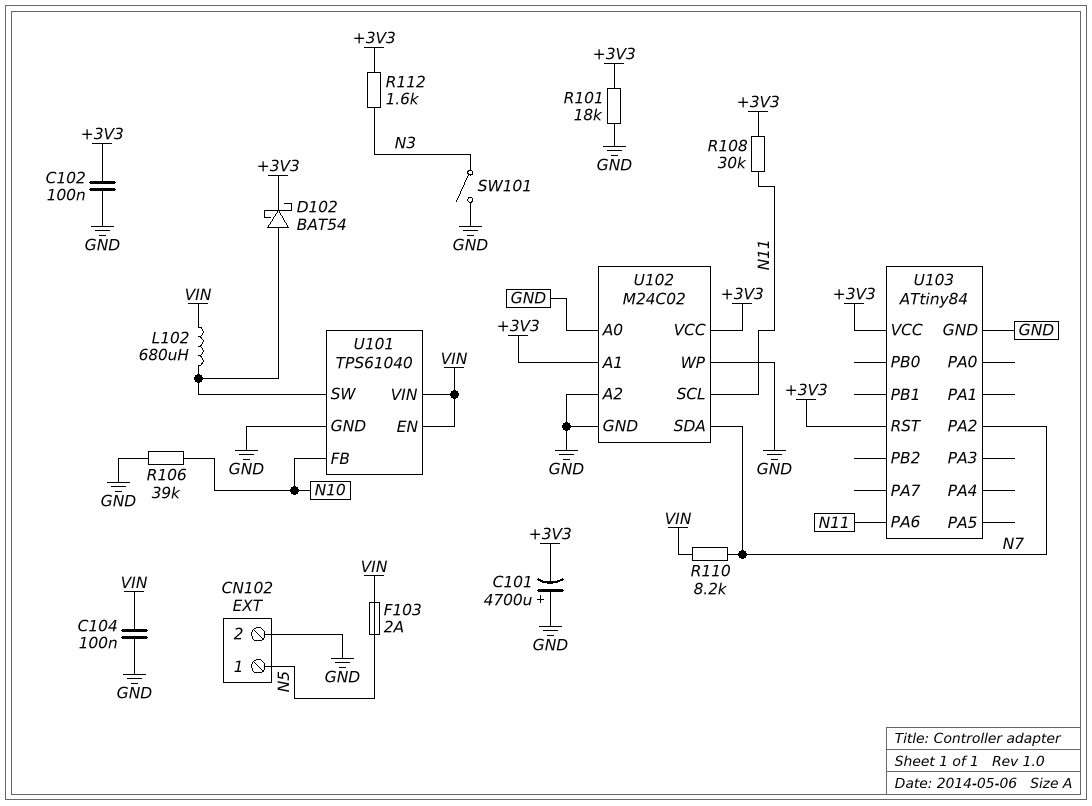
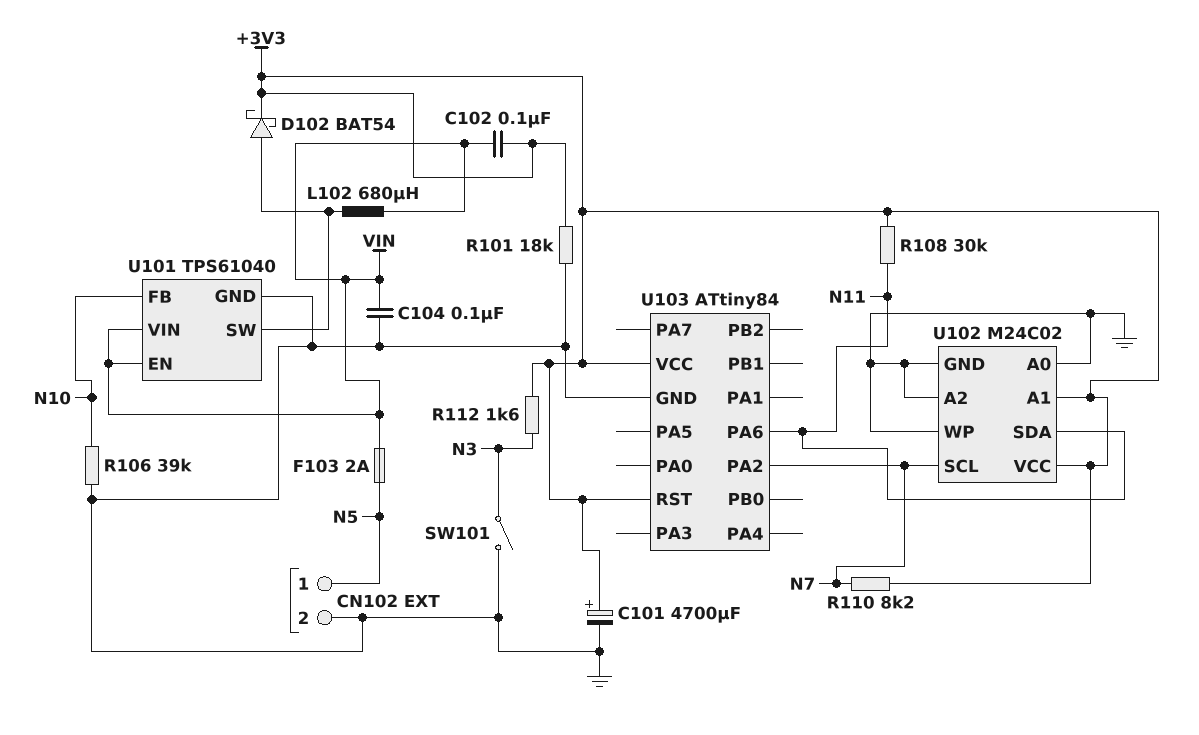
C101: 4700uF (plus GND, minus +3V3) -> 4700uF (plus +3V3, minus GND)
C102: 100nF (+3V3, GND) -> 100nF (+3V3, VIN)
R110: 8.2k (N7, VIN) -> 8.2k (+3V3, N7)
U102 pin SCL: N11 -> N7
U102 pin SDA: N7 -> N11

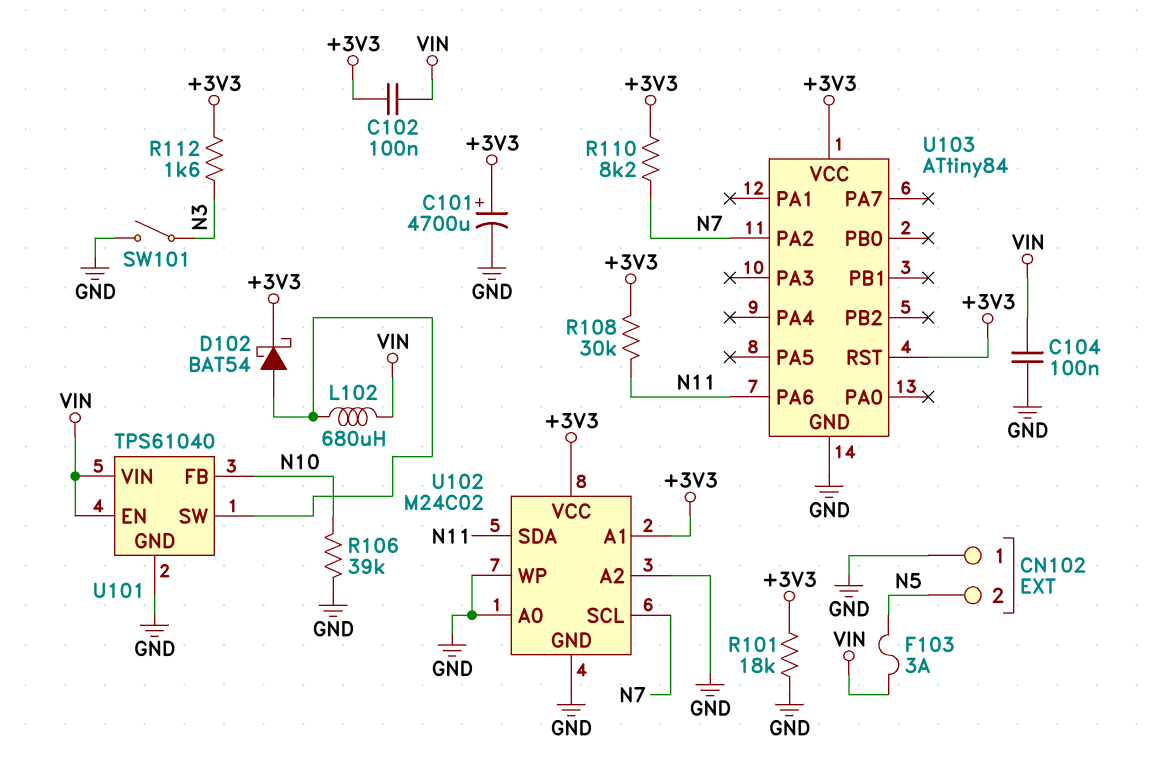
CN102 pin 1: N5 -> GND
CN102 pin 2: GND -> N5
F103: 2A (N5, VIN) -> 3A (N5, VIN)

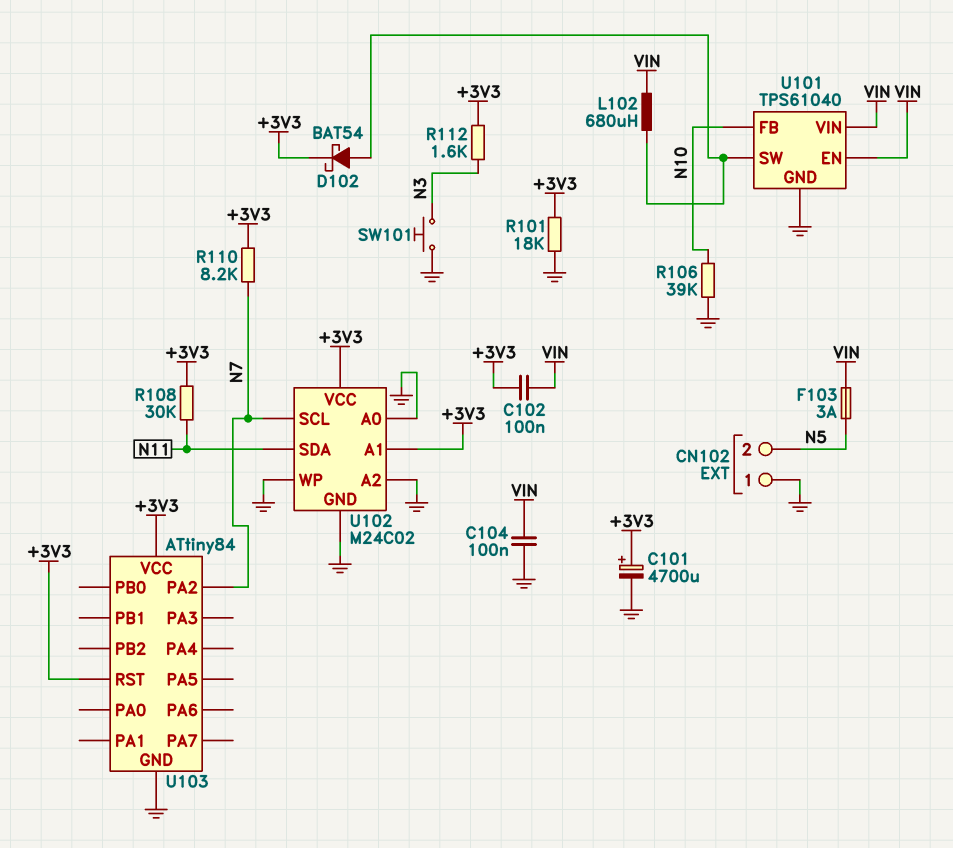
SW101: switch (GND, N3) -> button (GND, N3)
U103 pin PA6: N11 -> none

